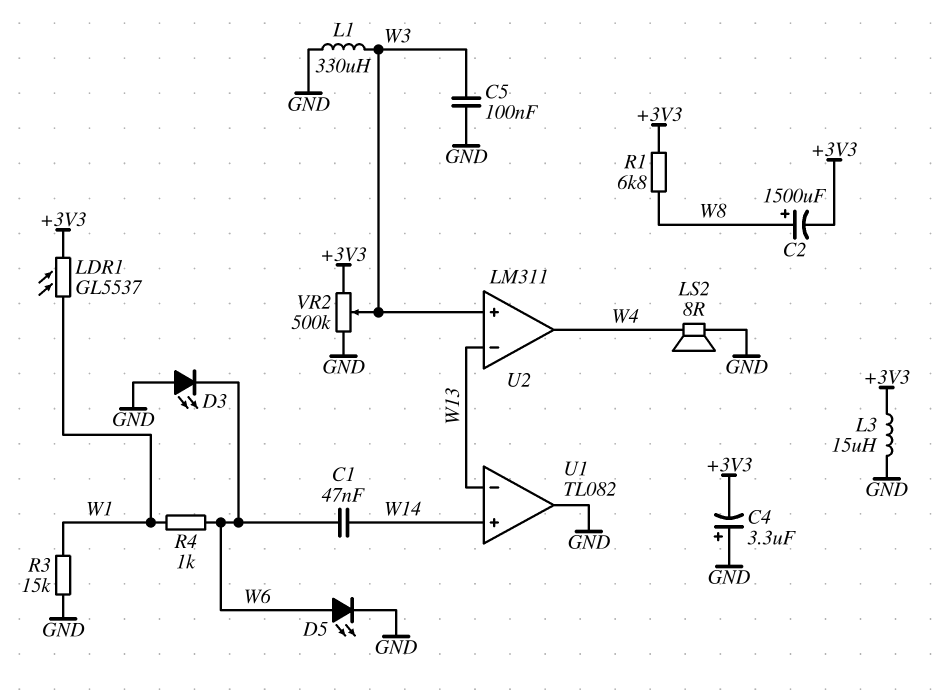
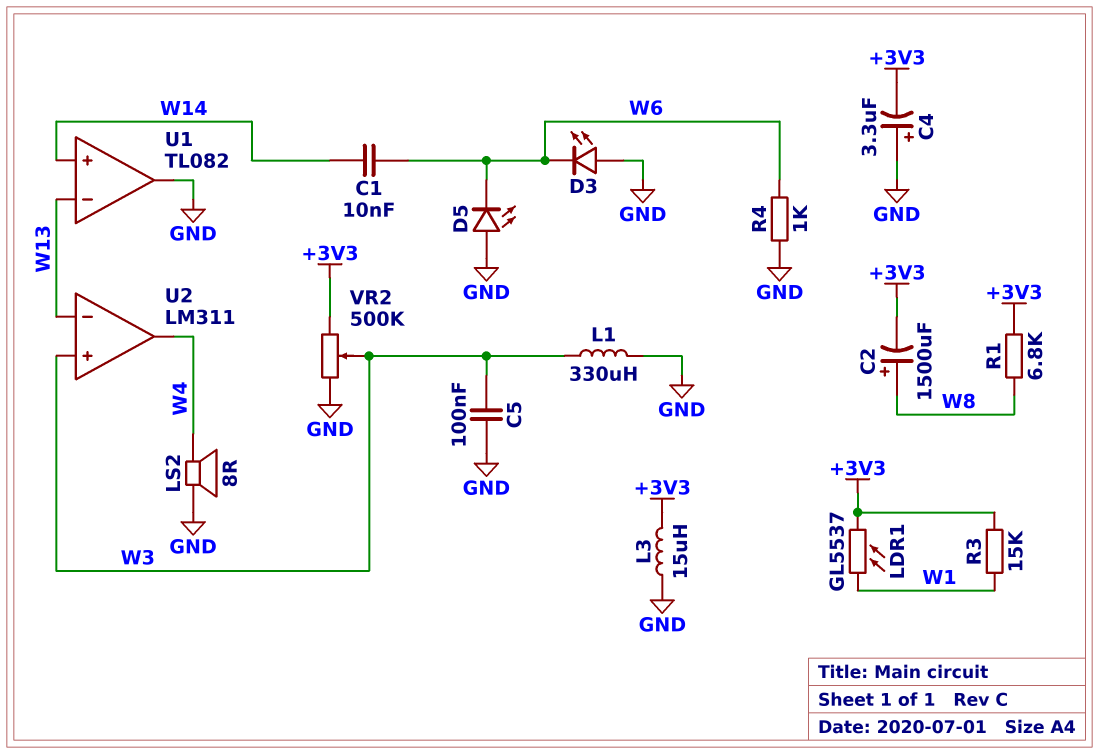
C1: 47nF (W6, W14) -> 10nF (W6, W14)
D5: LED (A W6, K GND) -> LED (A GND, K W6)
R3: 15k (GND, W1) -> 15k (+3V3, W1)
R4: 1k (W1, W6) -> 1k (GND, W6)

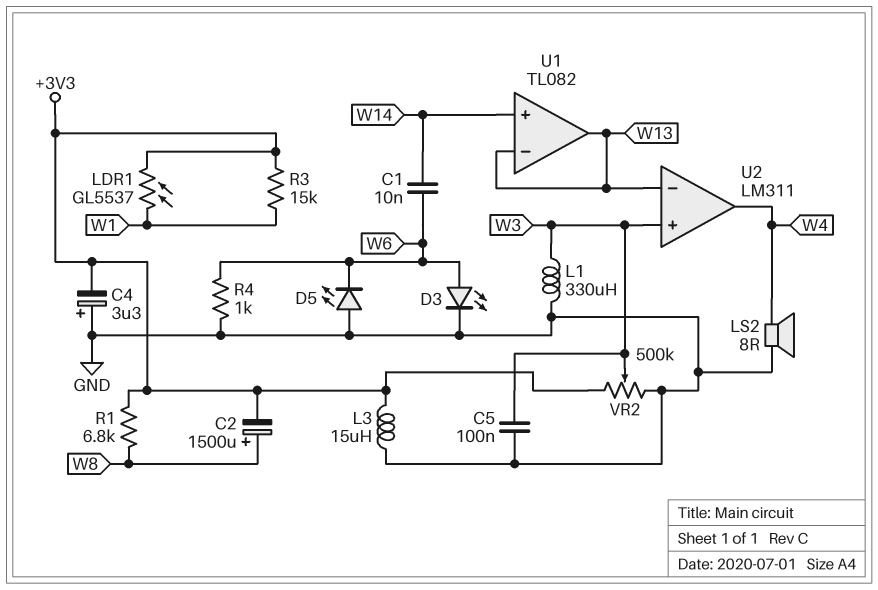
D3: LED (A GND, K W6) -> LED (A W6, K GND)
U1 pin out: GND -> W13

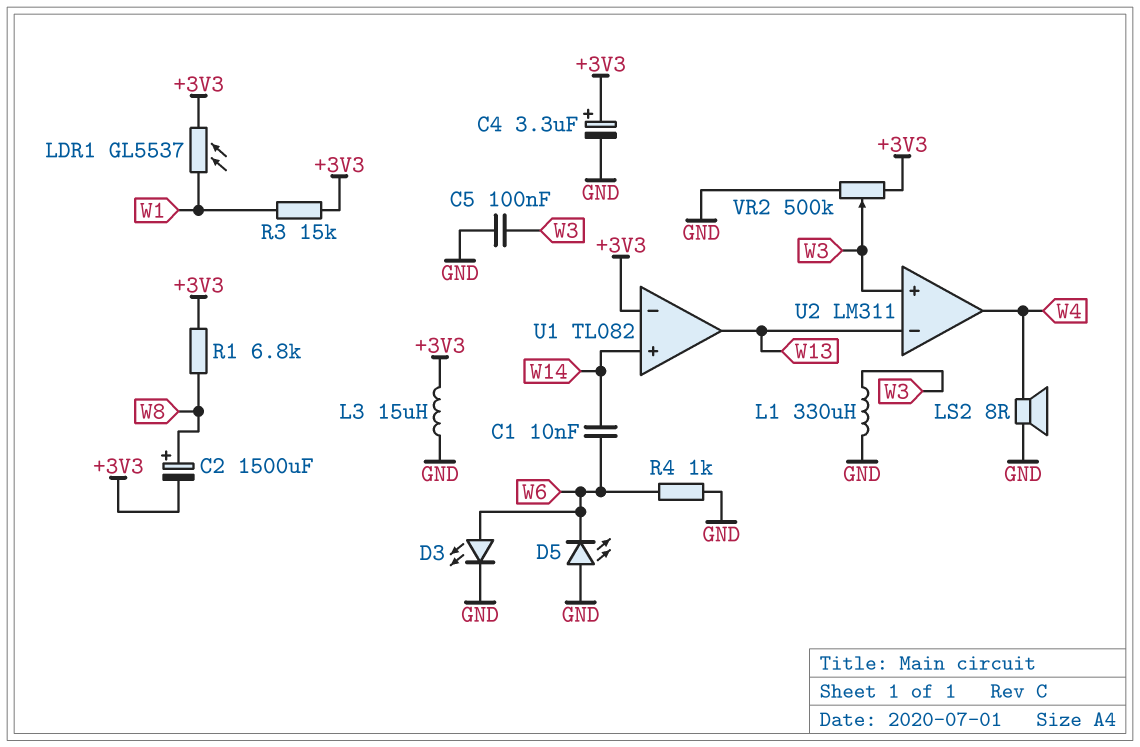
C4: 3.3uF (plus GND, minus +3V3) -> 3.3uF (plus +3V3, minus GND)
U1 pin in-: W13 -> +3V3

